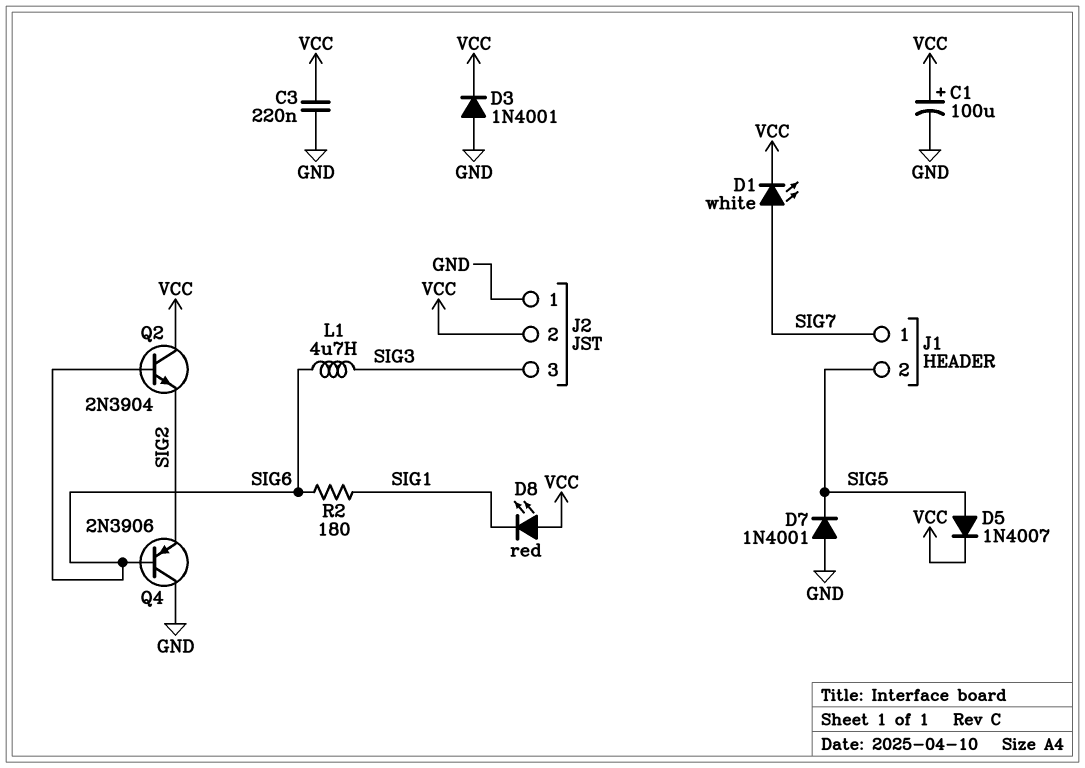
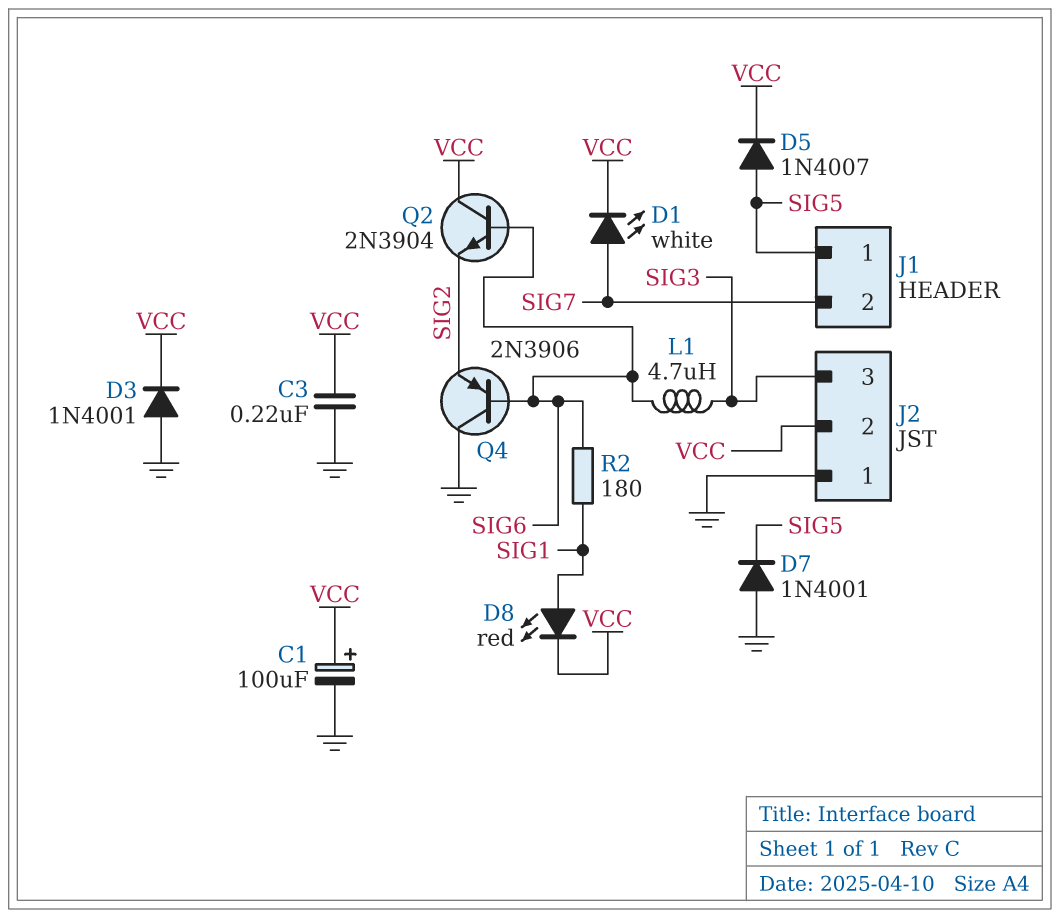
D8: LED red (A VCC, K SIG1) -> LED red (A SIG1, K VCC)
J1 pin 1: SIG7 -> SIG5
J1 pin 2: SIG5 -> SIG7

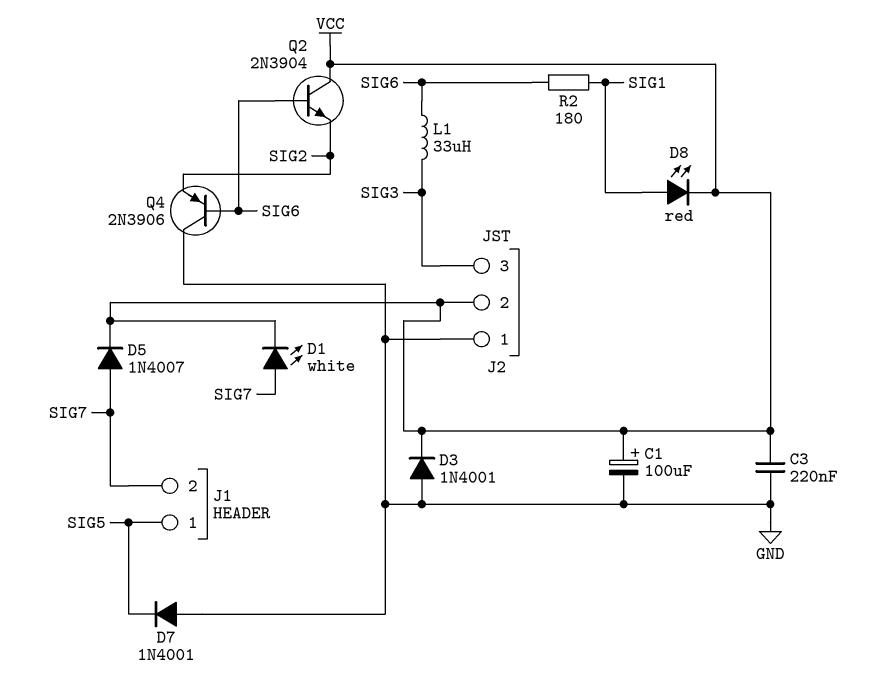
D5: diode 1N4007 (A SIG5, K VCC) -> diode 1N4007 (A SIG7, K VCC)
L1: 4.7uH (SIG3, SIG6) -> 33uH (SIG3, SIG6)

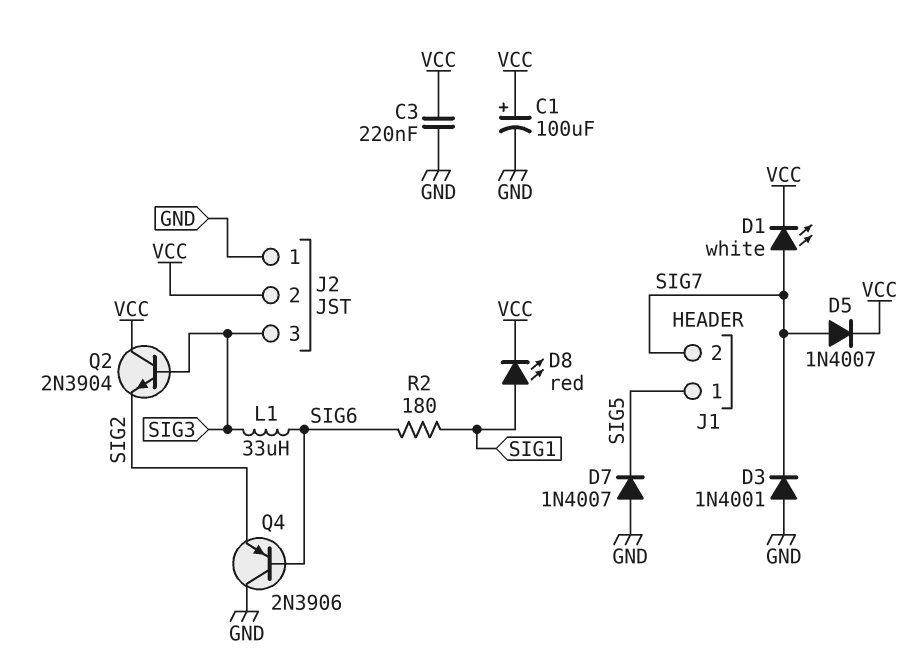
D3: diode 1N4001 (A GND, K VCC) -> diode 1N4001 (A GND, K SIG7)
D7: diode 1N4001 (A GND, K SIG5) -> diode 1N4007 (A GND, K SIG5)
Q2: NPN 2N3904 (B SIG6, C VCC, E SIG2) -> NPN 2N3904 (B SIG3, C VCC, E SIG2)

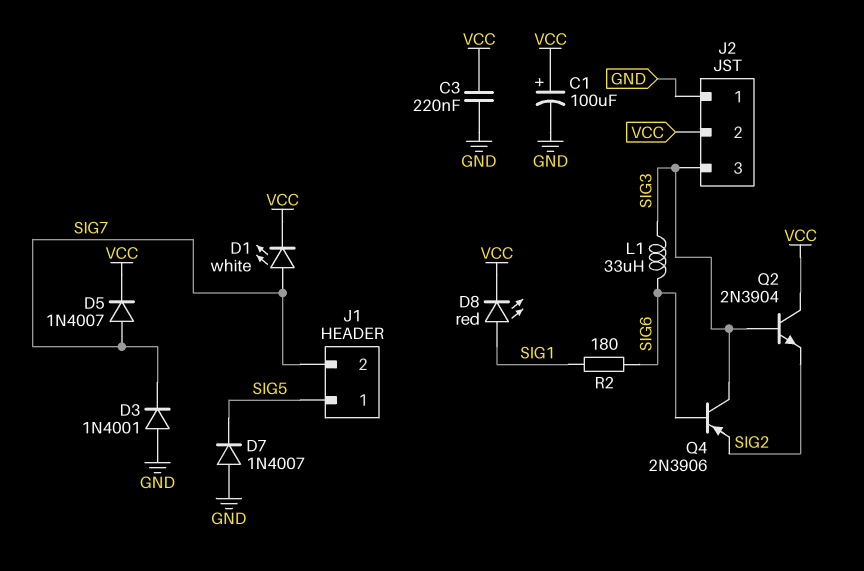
Q4: PNP 2N3906 (B SIG6, C GND, E SIG2) -> PNP 2N3906 (B SIG6, C SIG3, E SIG2)

